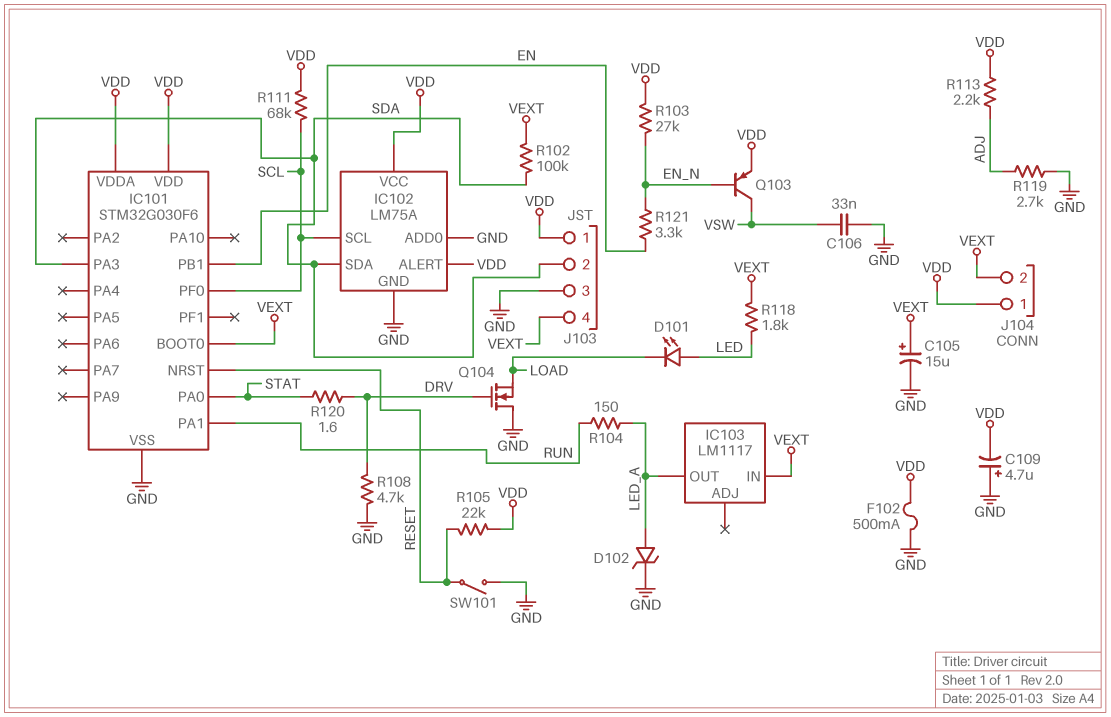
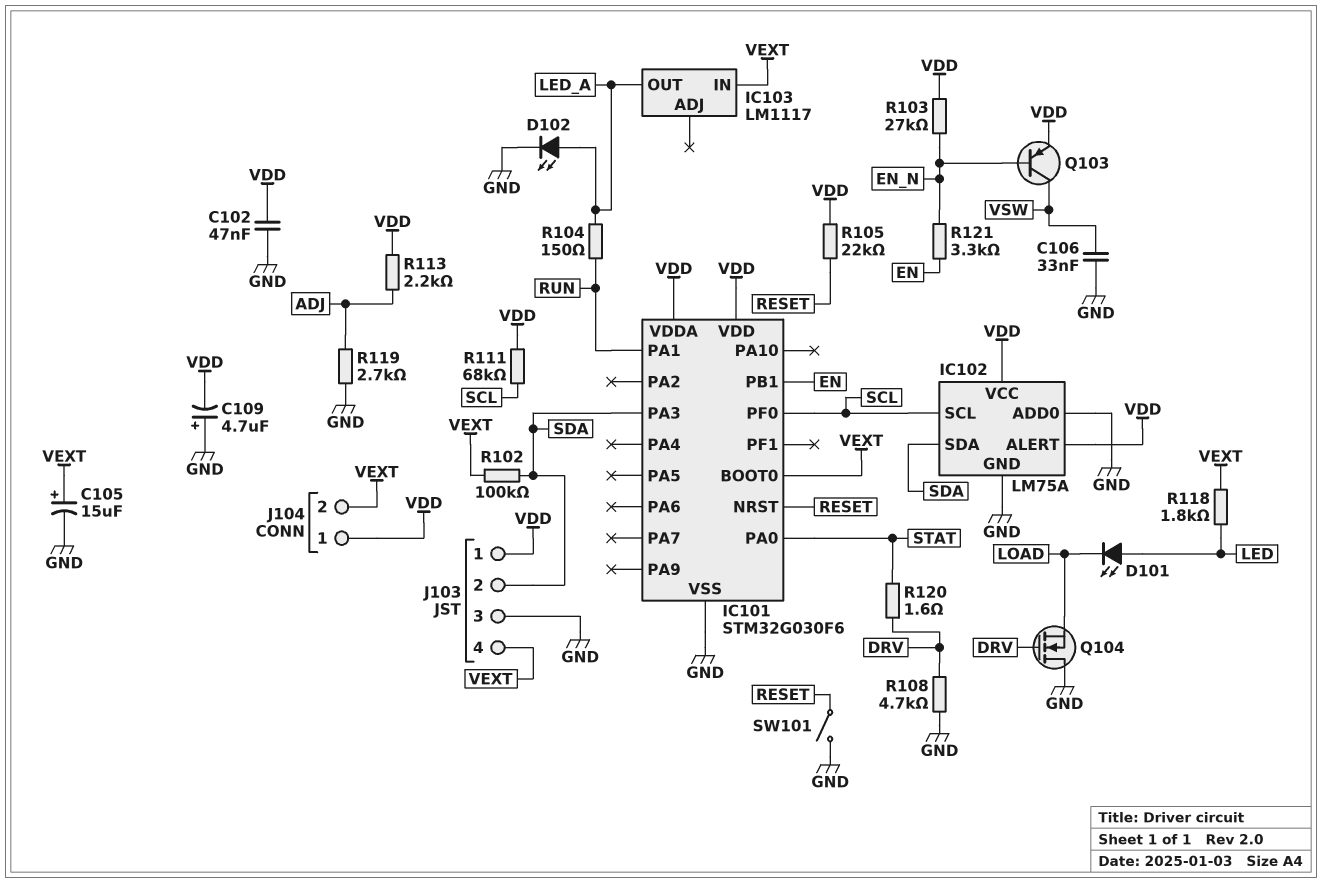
C102: none -> 47nF (GND, VDD)
D102: zener (A LED_A, K GND) -> LED (A LED_A, K GND)
F102: 500mA (GND, VDD) -> none

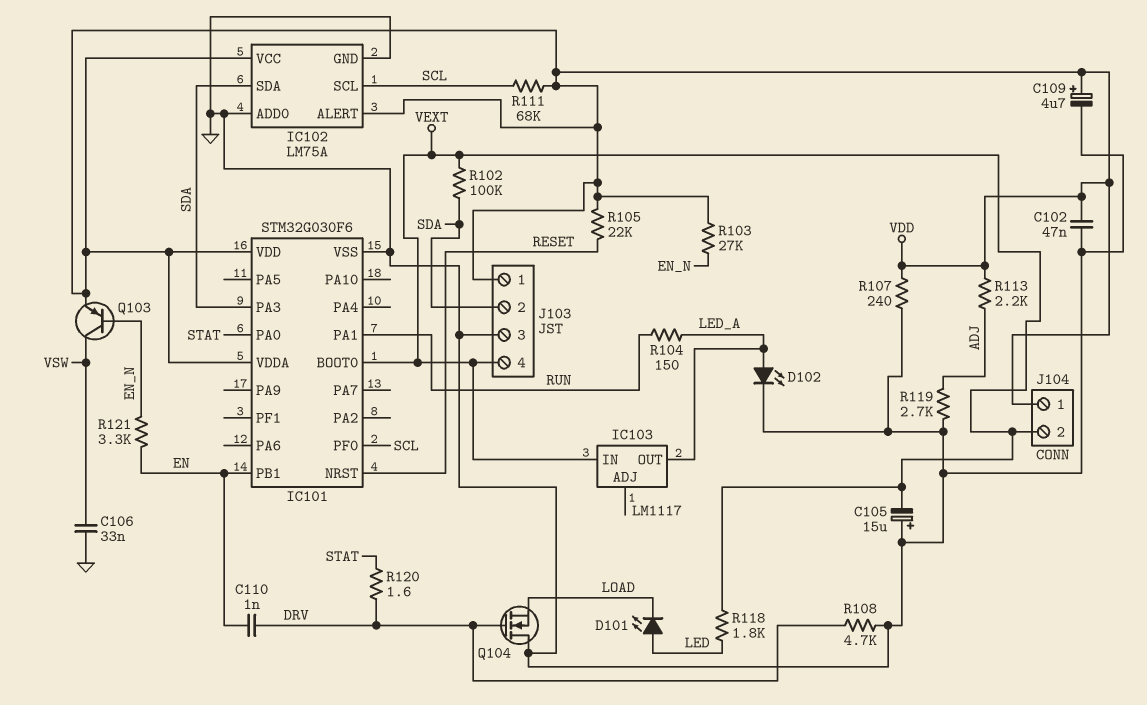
C105: 15uF (plus VEXT, minus GND) -> 15uF (plus GND, minus VEXT)
C109: 4.7uF (plus GND, minus VDD) -> 4.7uF (plus VDD, minus GND)
C110: none -> 1nF (DRV, EN)
R107: none -> 240 (GND, VDD)
SW101: switch (GND, RESET) -> none

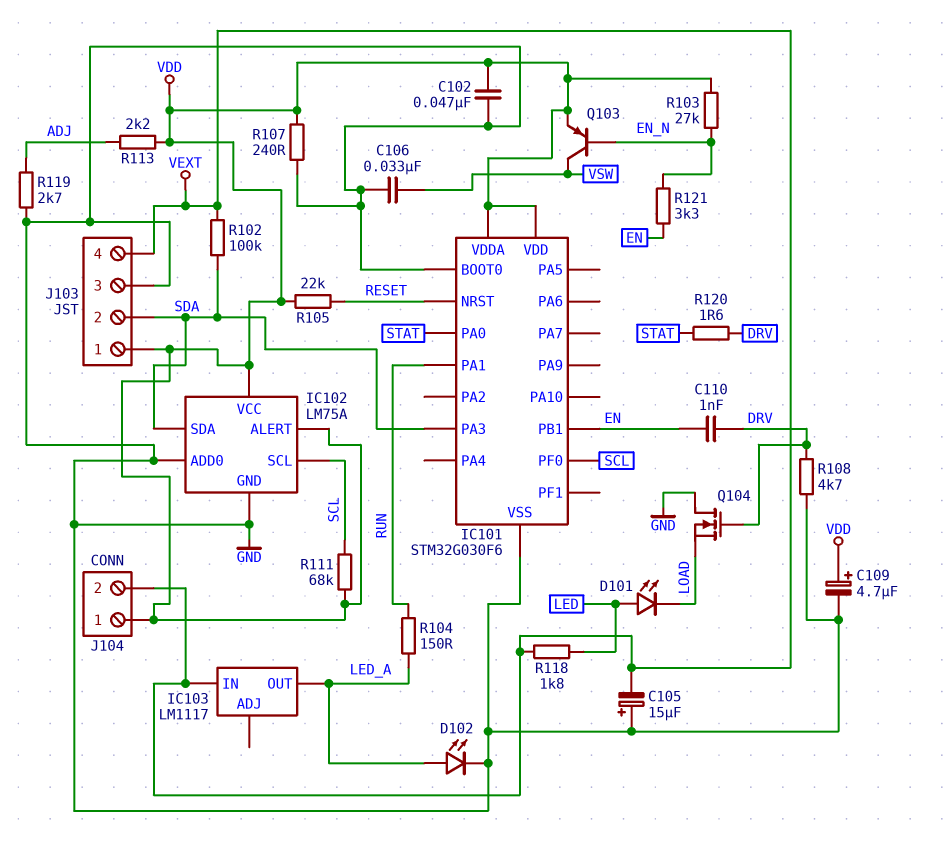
IC101 pin BOOT0: VEXT -> GND

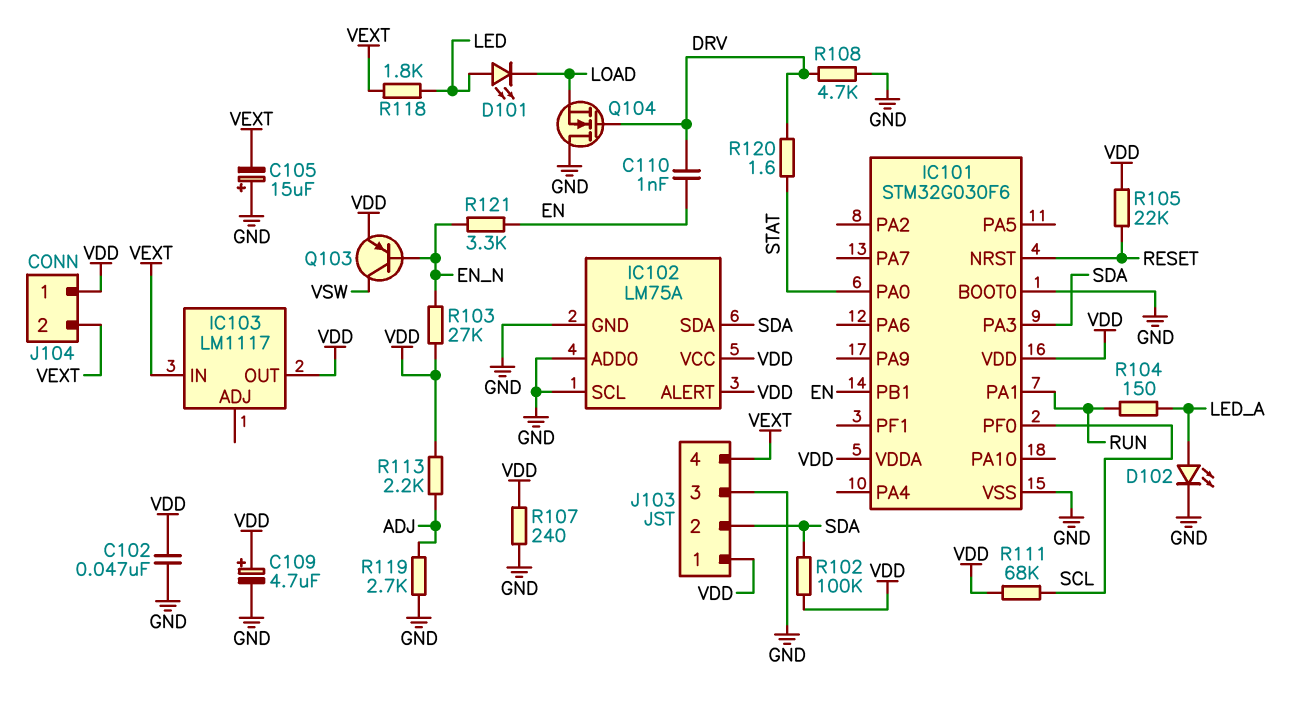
C106: 33nF (GND, VSW) -> none
IC102 pin SCL: SCL -> GND
IC103 pin OUT: LED_A -> VDD
R102: 100k (SDA, VEXT) -> 100k (SDA, VDD)

